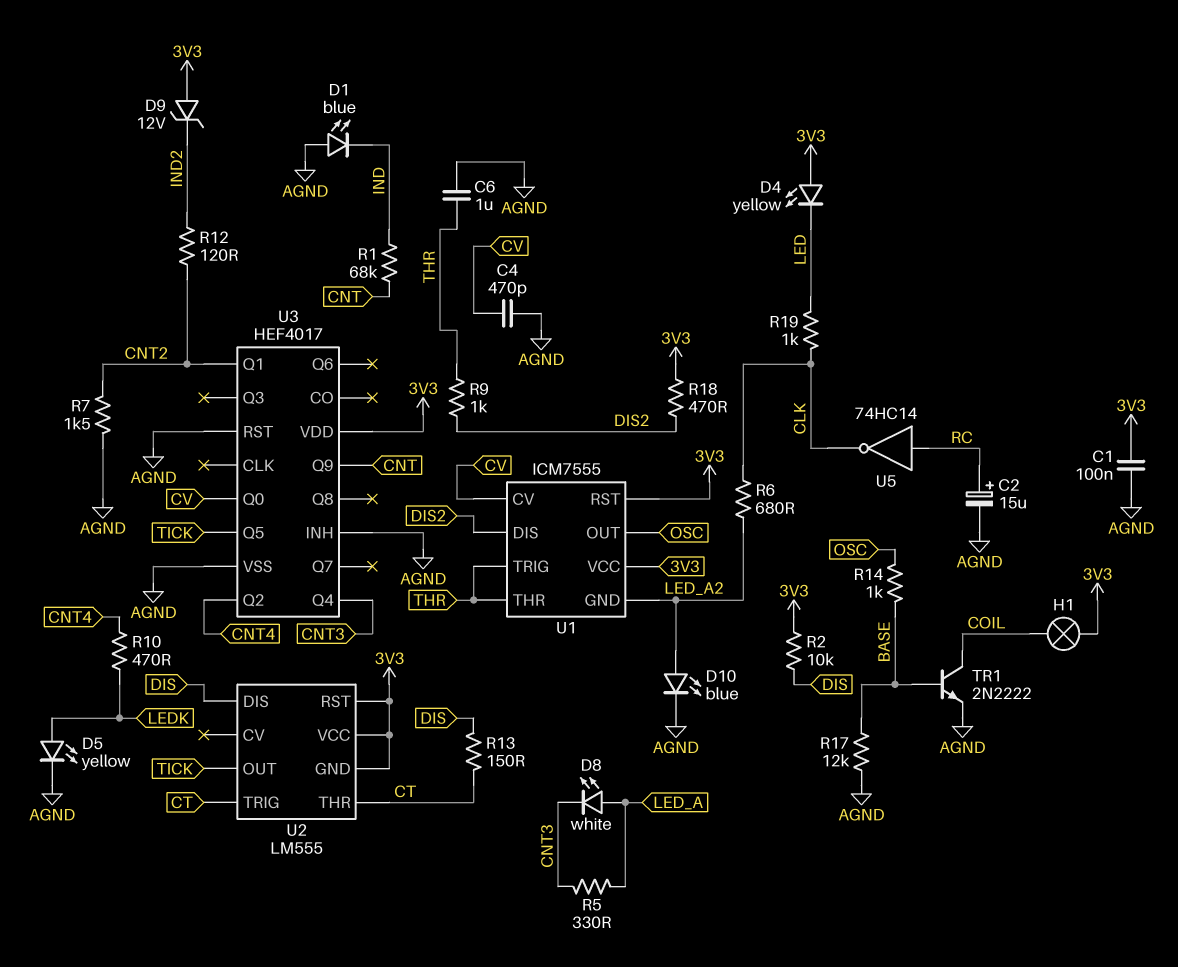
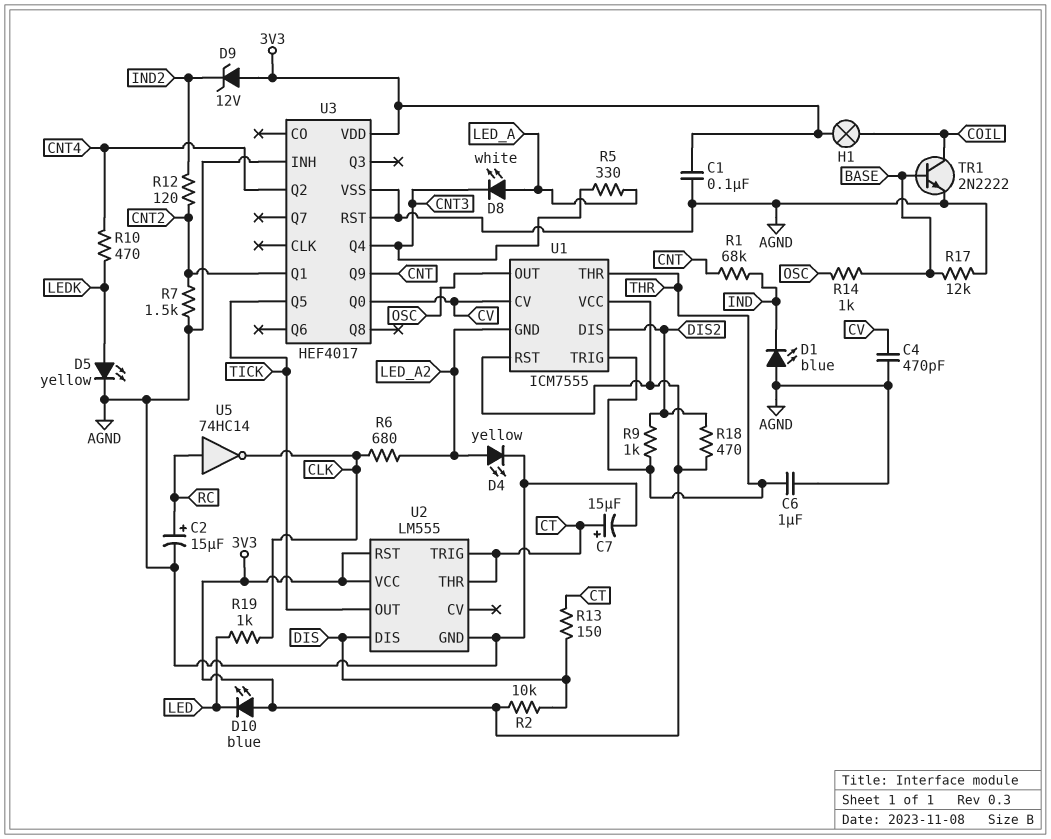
C7: none -> 15uF (plus CT, minus AGND)
D4: LED yellow (A 3V3, K LED) -> LED yellow (A LED_A2, K AGND)
D10: LED blue (A LED_A2, K AGND) -> LED blue (A 3V3, K LED)
U2 pin GND: 3V3 -> AGND

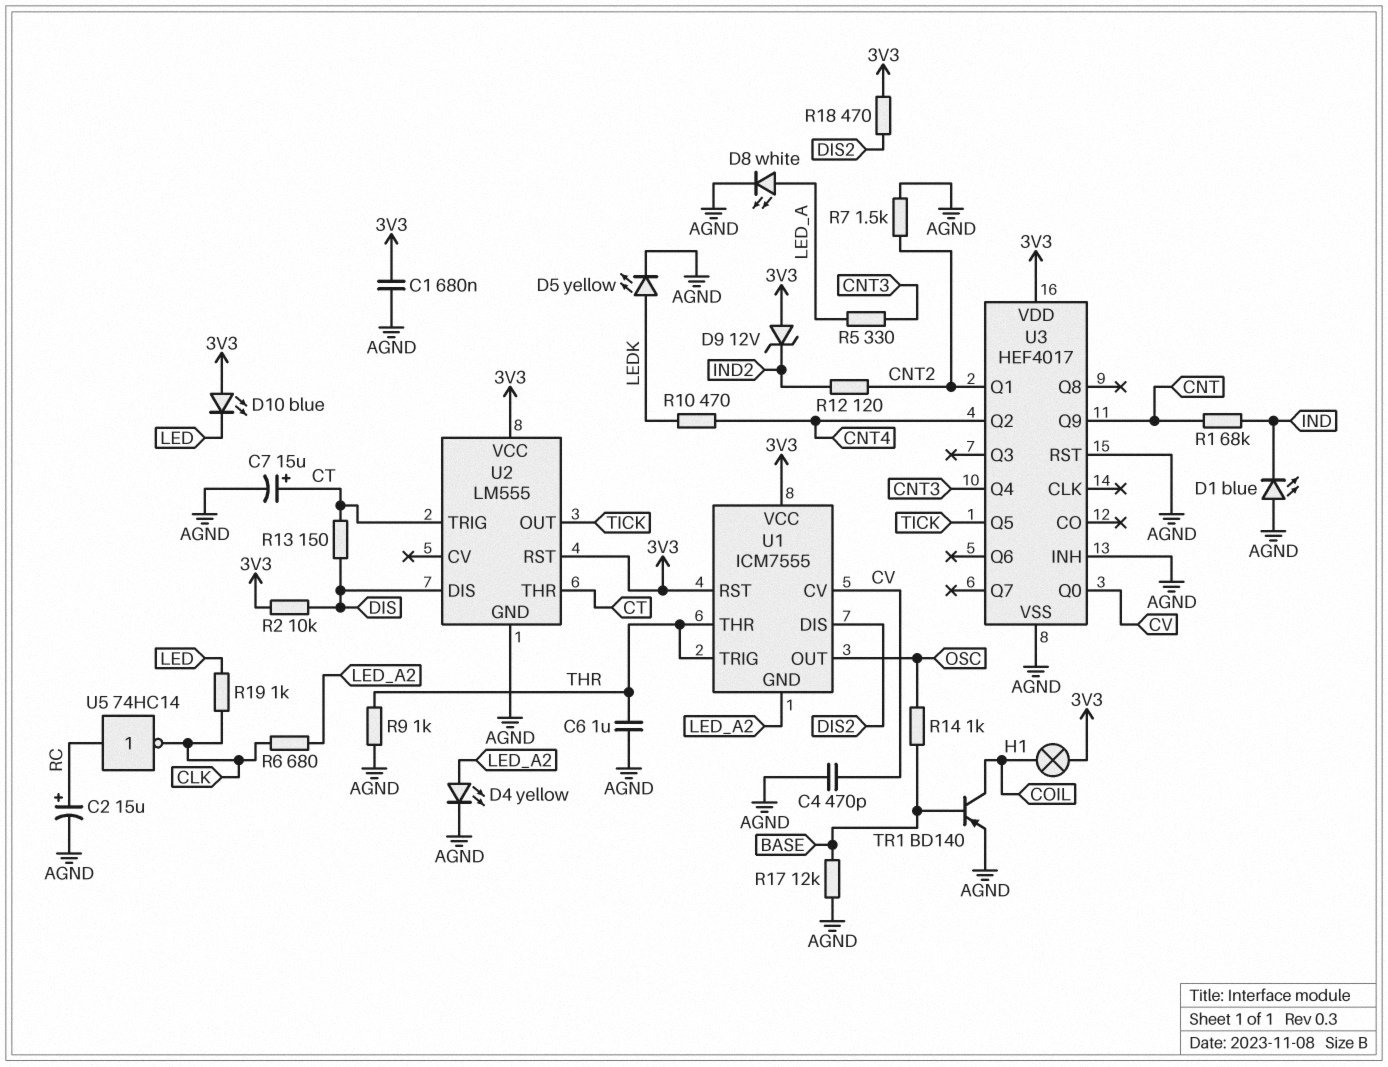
C1: 100nF (3V3, AGND) -> 680nF (3V3, AGND)
D8: LED white (A LED_A, K CNT3) -> LED white (A LED_A, K AGND)
R9: 1k (DIS2, THR) -> 1k (AGND, THR)
TR1: NPN 2N2222 (B BASE, C COIL, E AGND) -> PNP BD140 (B BASE, C COIL, E AGND)

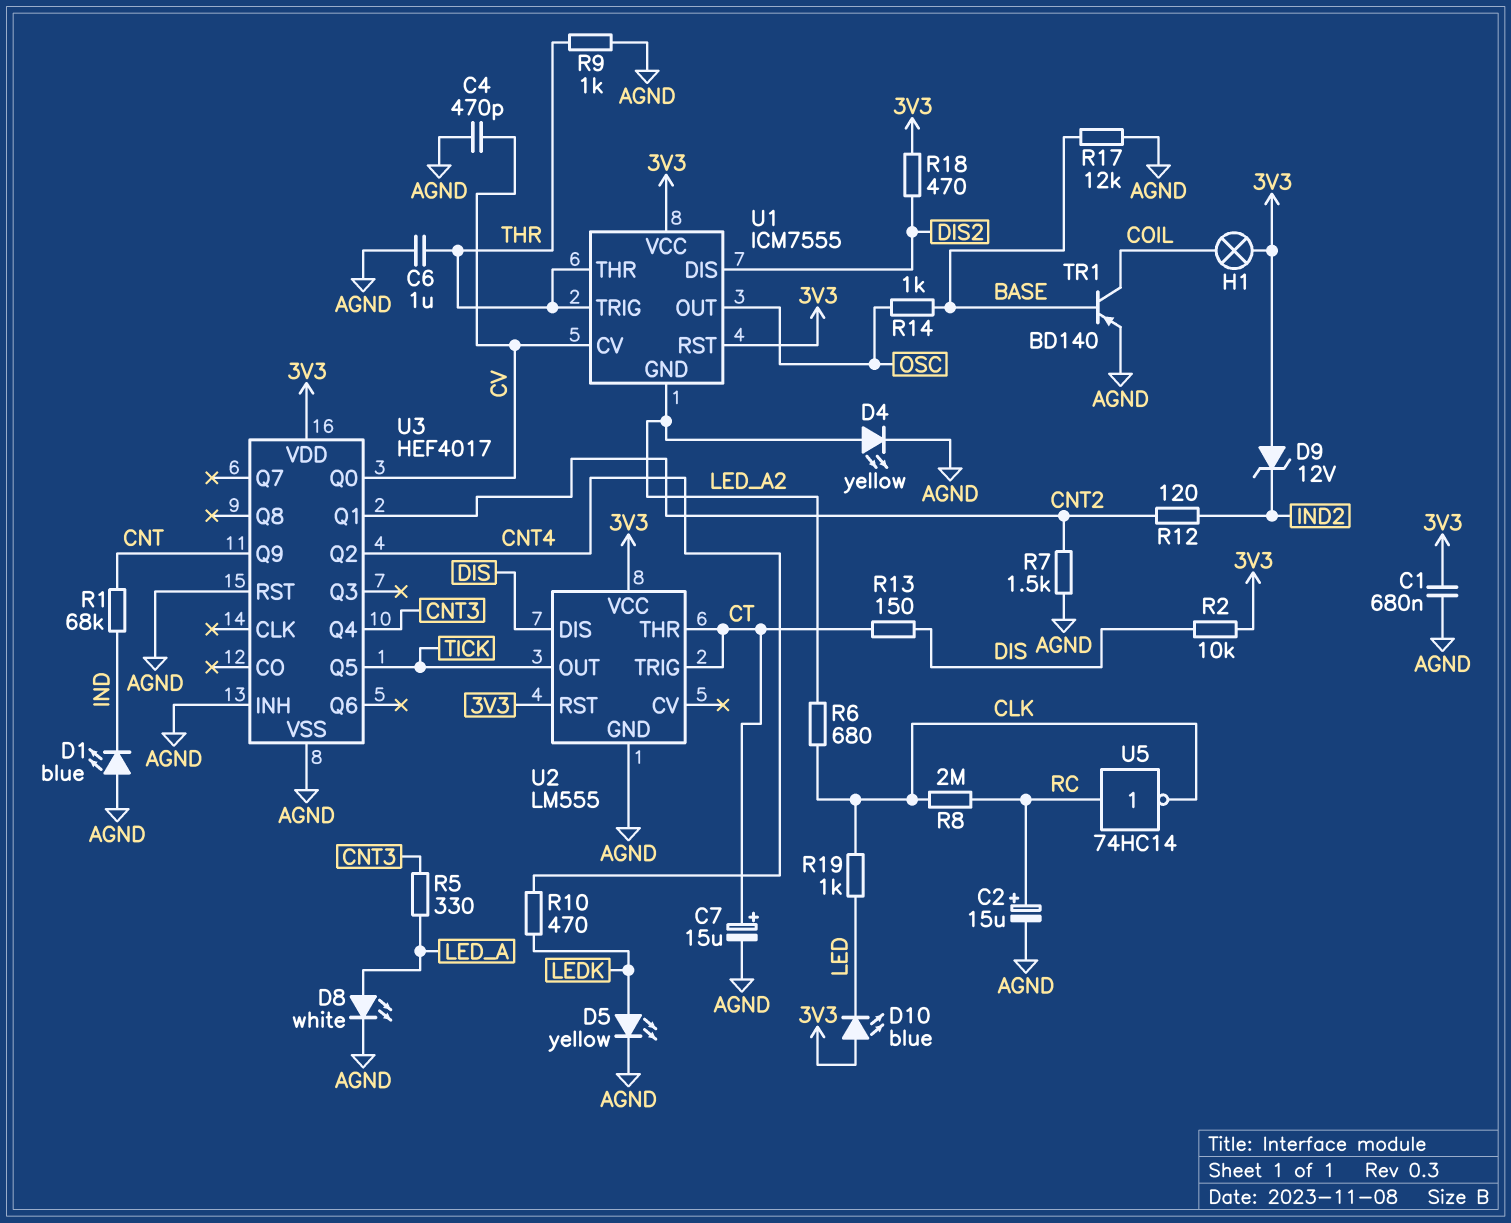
R8: none -> 2M (CLK, RC)

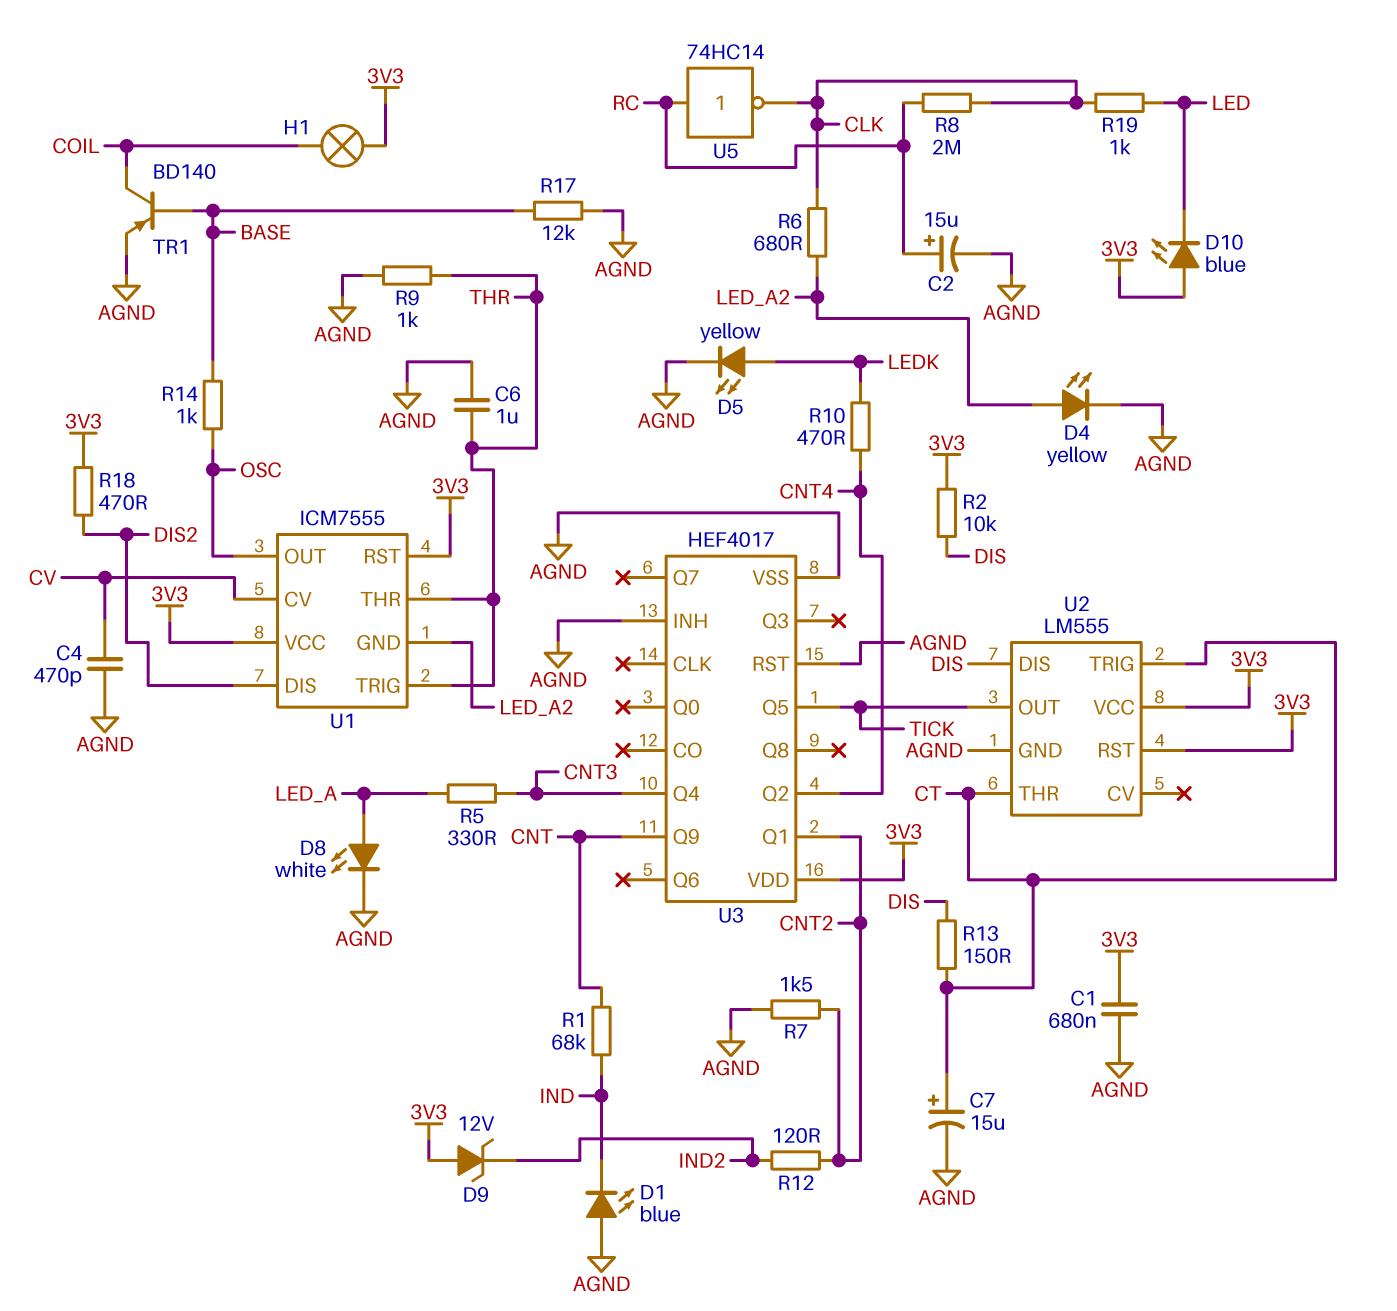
U3 pin Q0: CV -> none

